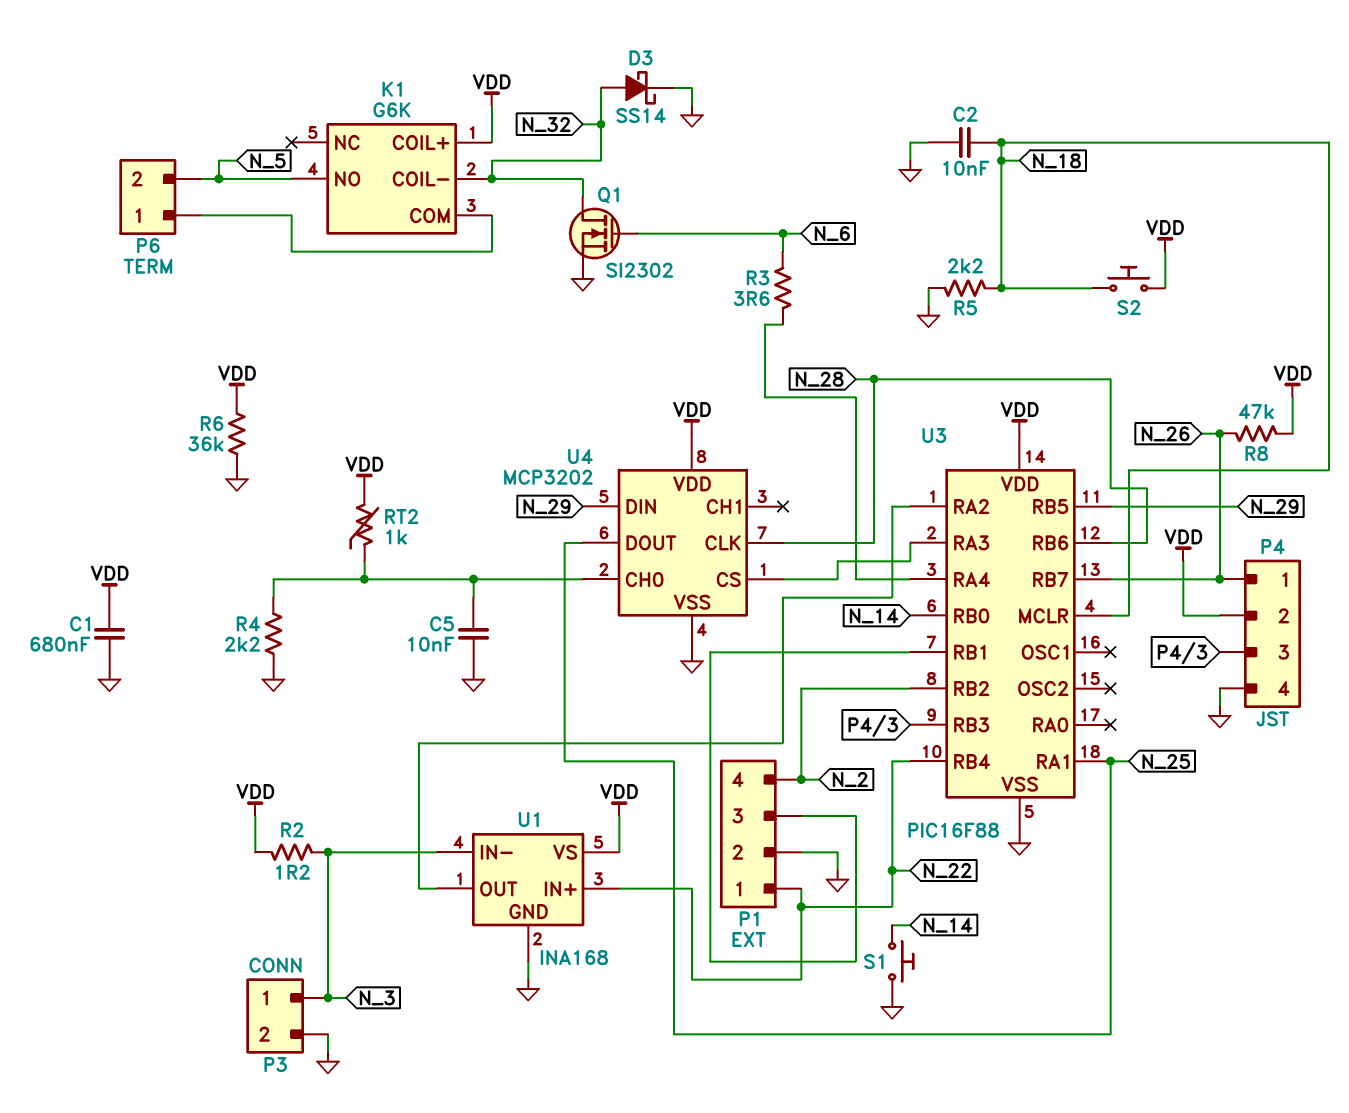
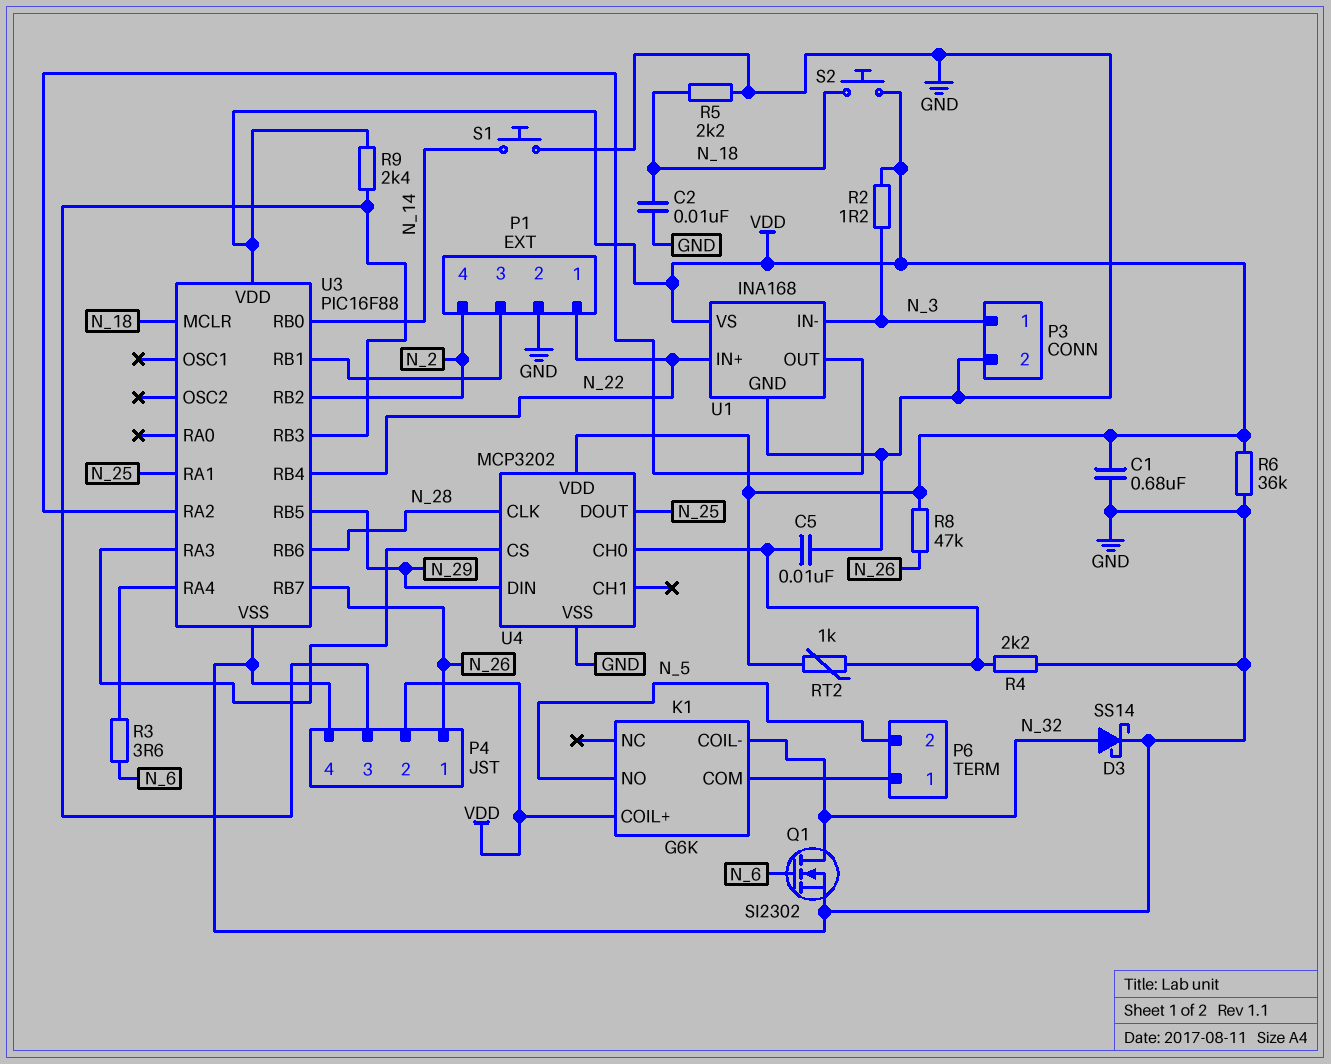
R9: none -> 2.4k (P4/3, VDD)

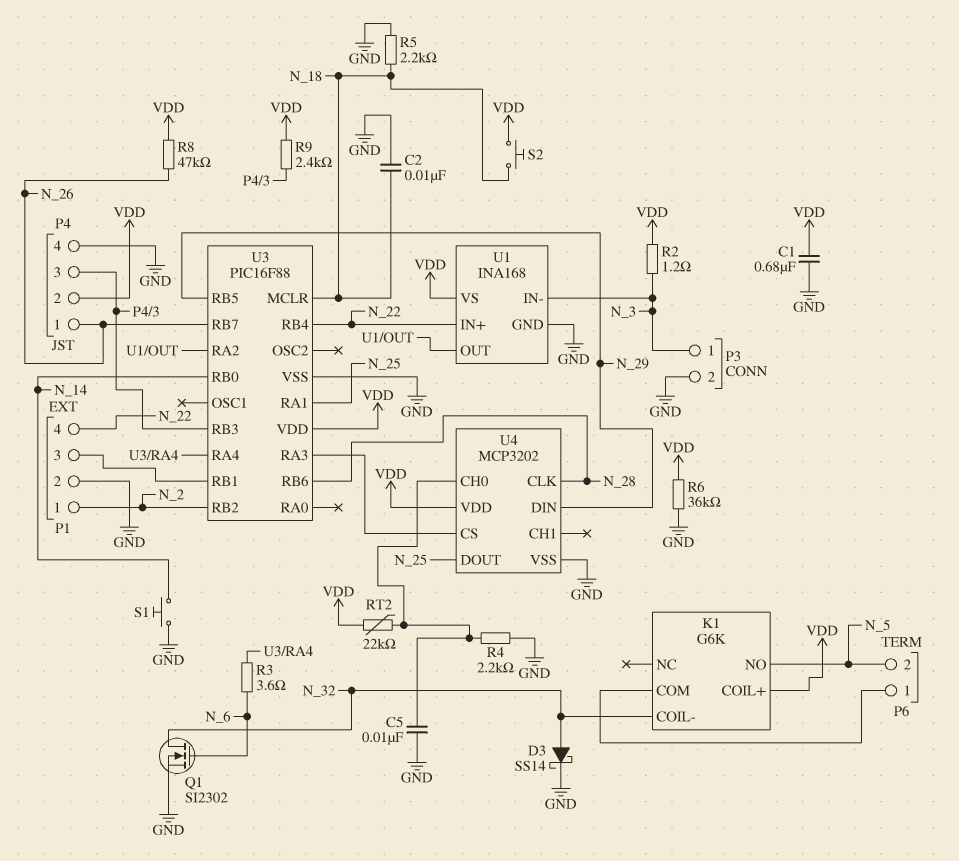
P1 pin 1: N_22 -> N_2
P1 pin 4: N_2 -> N_22
RT2: 1k (U4/CH0, VDD) -> 22k (U4/CH0, VDD)

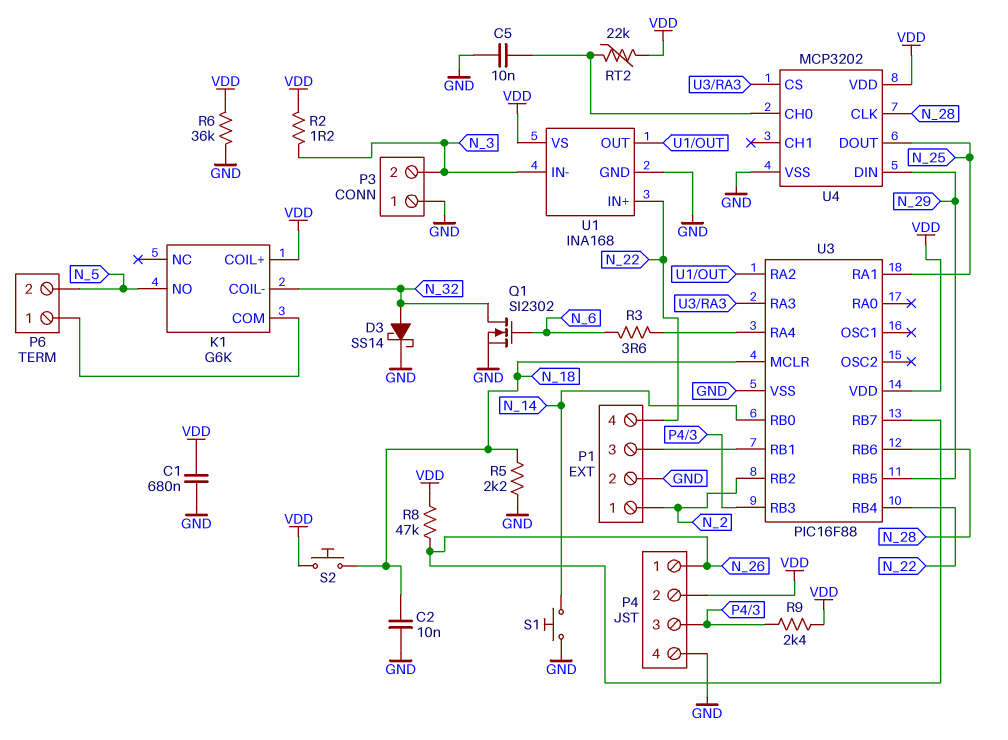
P3 pin 1: N_3 -> GND
P3 pin 2: GND -> N_3
R4: 2.2k (GND, U4/CH0) -> none

